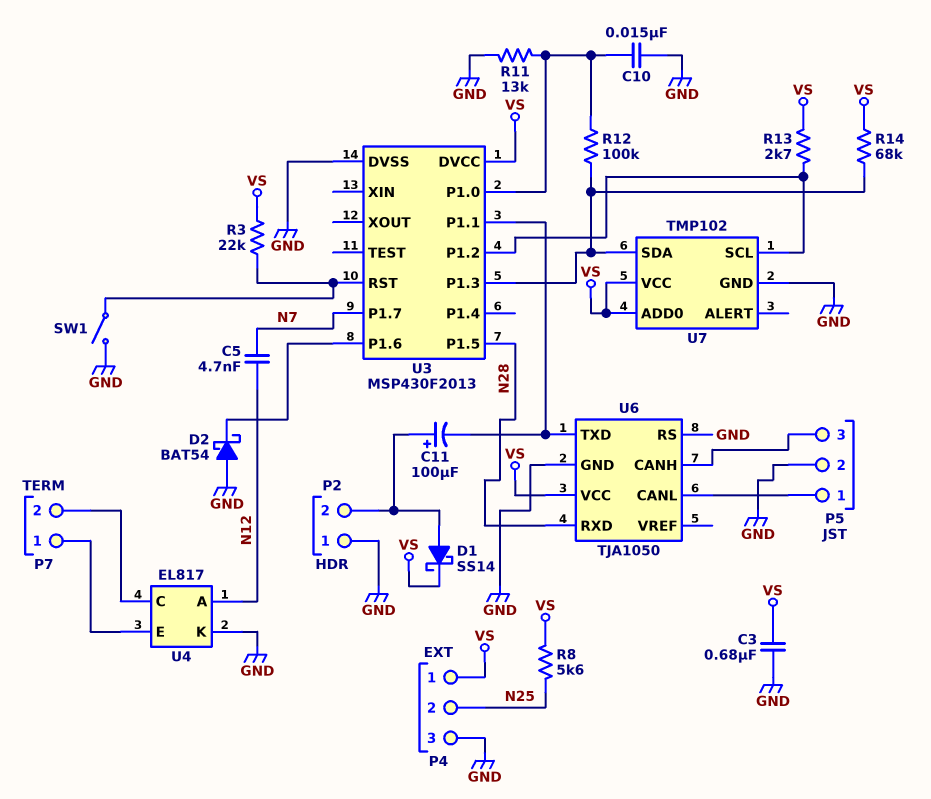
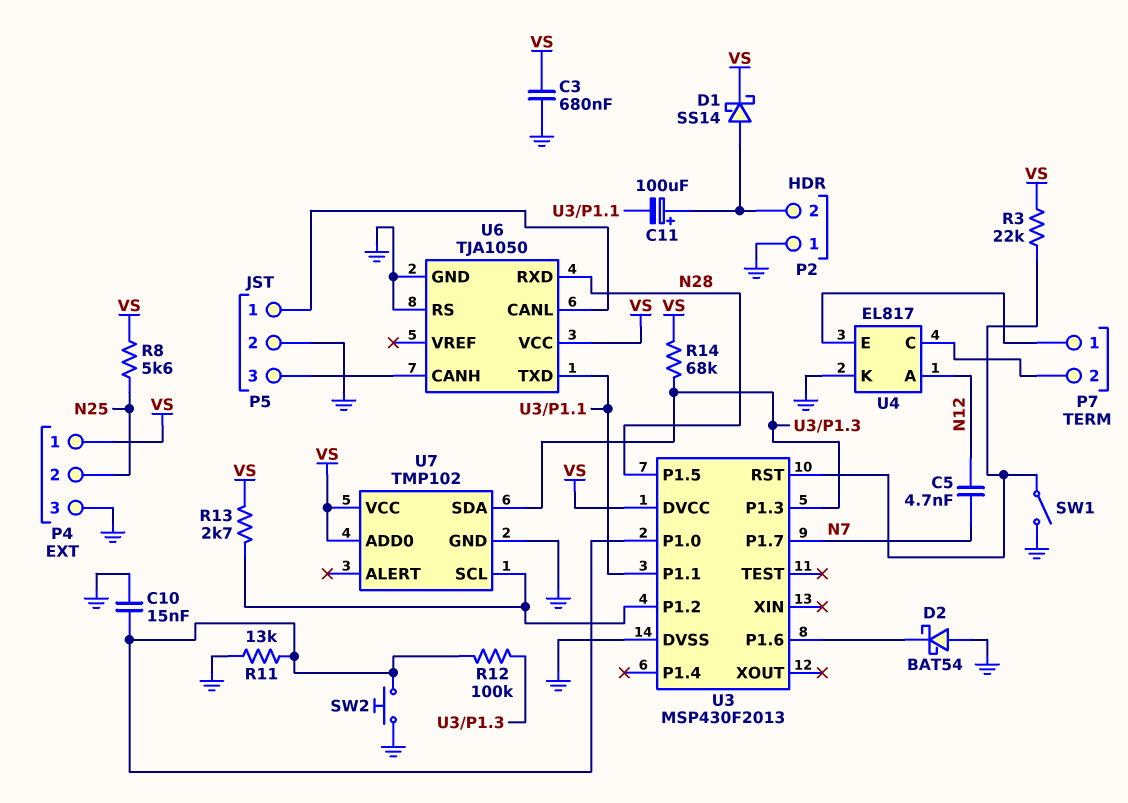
SW2: none -> button (GND, U3/P1.0)

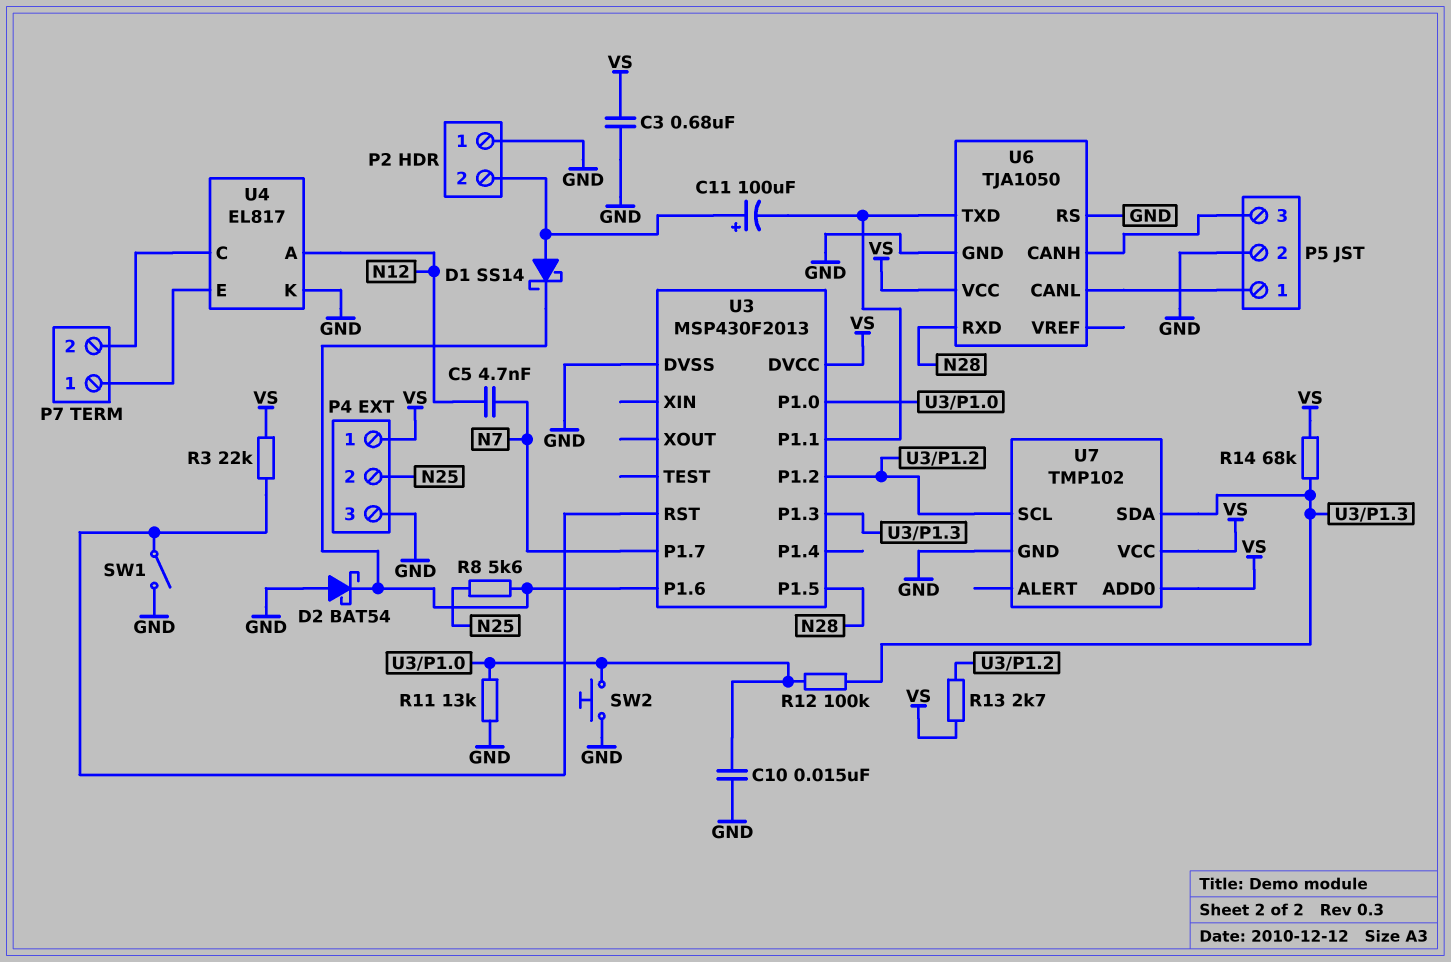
D1: schottky SS14 (A P2/2, K VS) -> schottky SS14 (A P2/2, K U3/P1.6)
R8: 5.6k (N25, VS) -> 5.6k (N25, U3/P1.6)

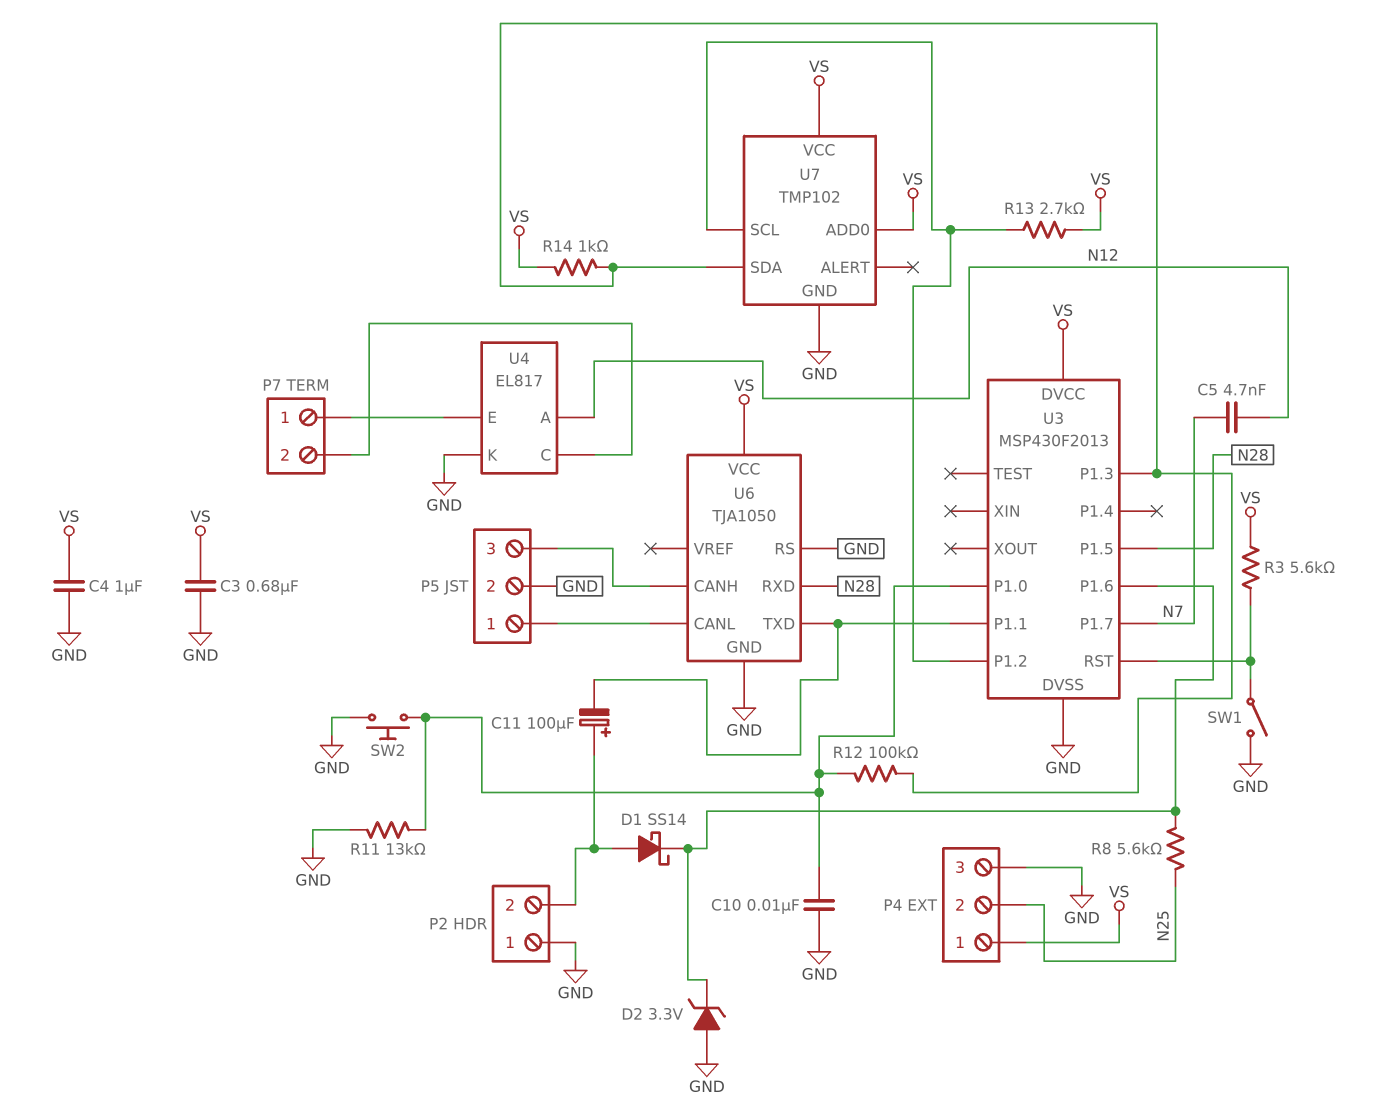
C4: none -> 1uF (GND, VS)
C10: 15nF (GND, U3/P1.0) -> 10nF (GND, U3/P1.0)
D2: schottky BAT54 (A GND, K U3/P1.6) -> zener 3.3V (A GND, K U3/P1.6)
R3: 22k (U3/RST, VS) -> 5.6k (U3/RST, VS)
R14: 68k (U3/P1.3, VS) -> 1k (U3/P1.3, VS)

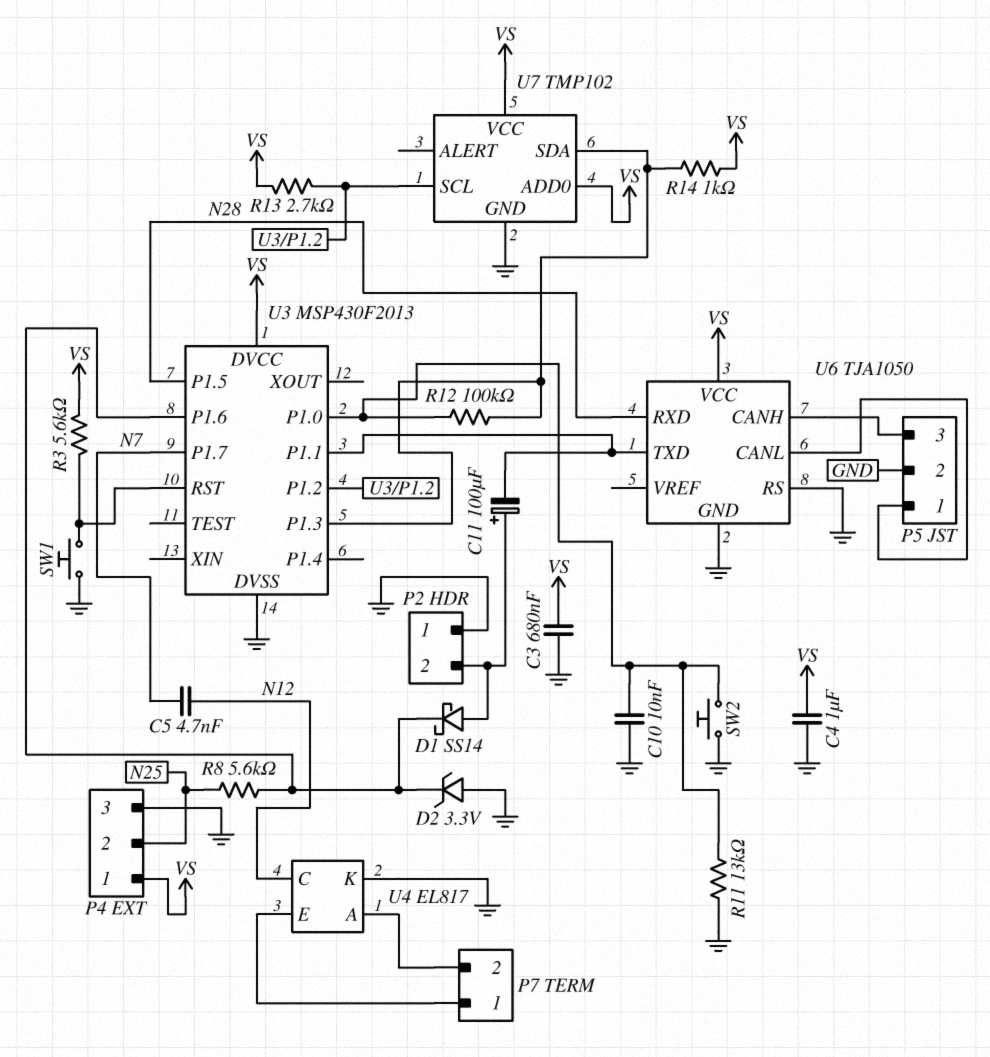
SW1: switch (GND, U3/RST) -> button (GND, U3/RST)
U4 pin A: N12 -> P7/2
U4 pin C: P7/2 -> N12

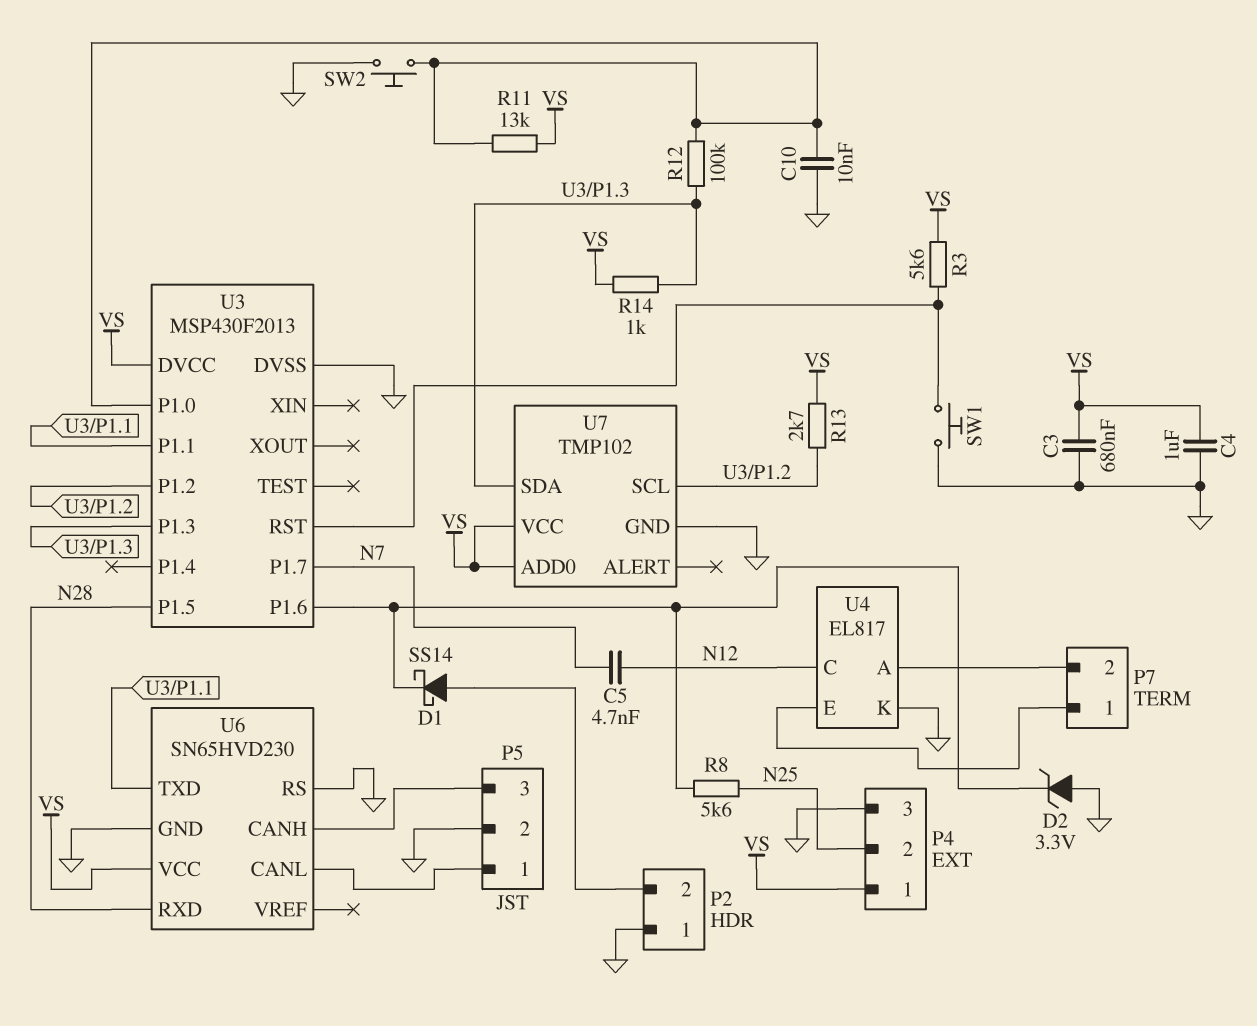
C11: 100uF (plus P2/2, minus U3/P1.1) -> none
R11: 13k (GND, U3/P1.0) -> 13k (U3/P1.0, VS)
U6: TJA1050 -> SN65HVD230

